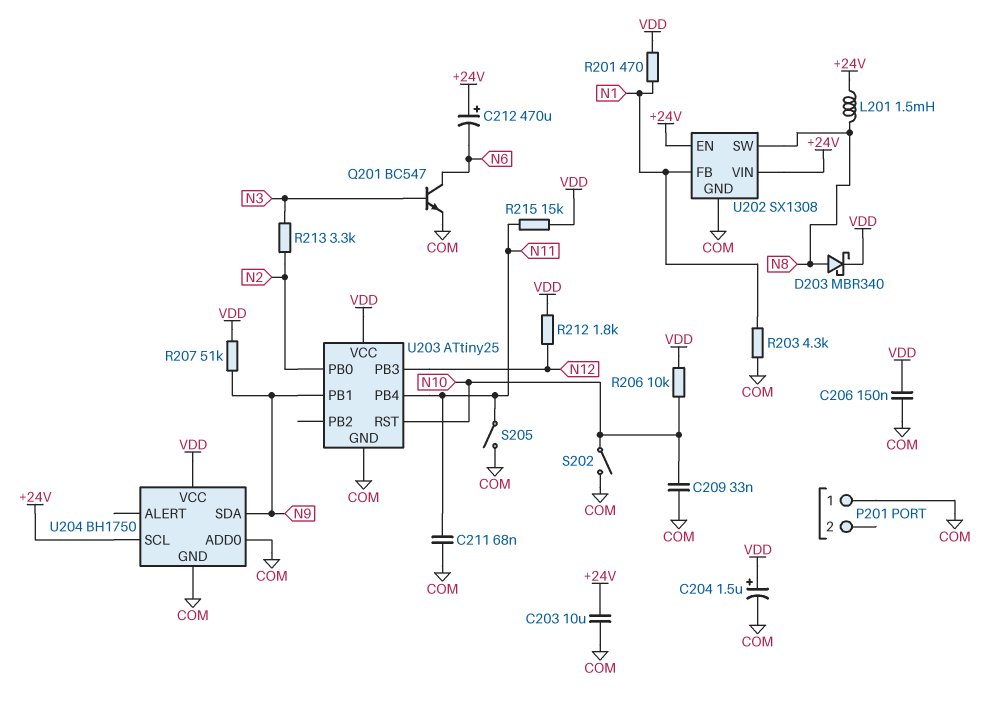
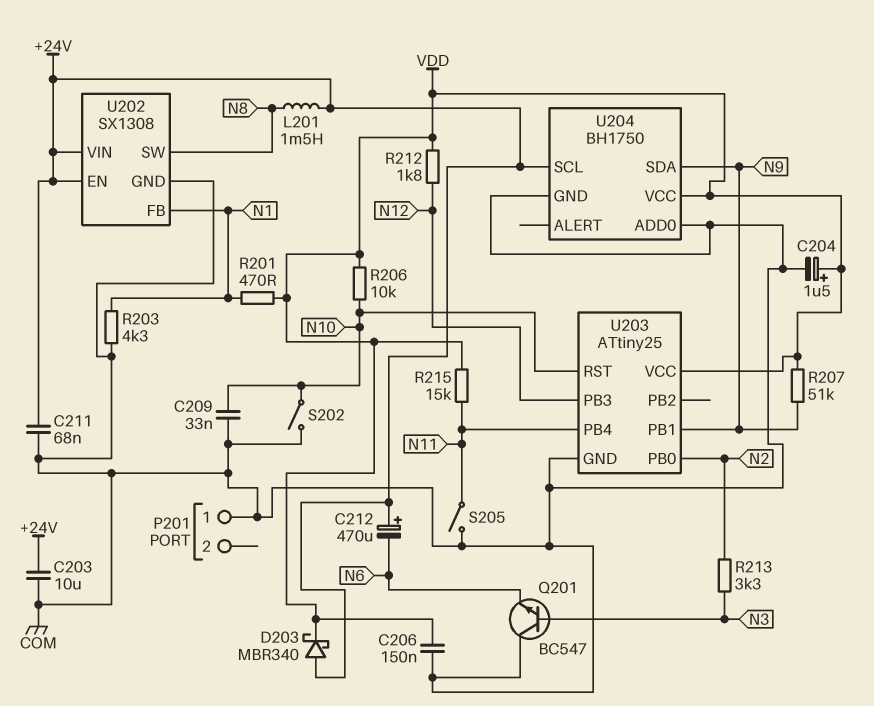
C211: 68nF (COM, N11) -> 68nF (+24V, COM)
D203: schottky MBR340 (A N8, K VDD) -> schottky MBR340 (A +24V, K VDD)
Q201: NPN BC547 (B N3, C N6, E COM) -> NPN BC547 (B N3, C COM, E N6)

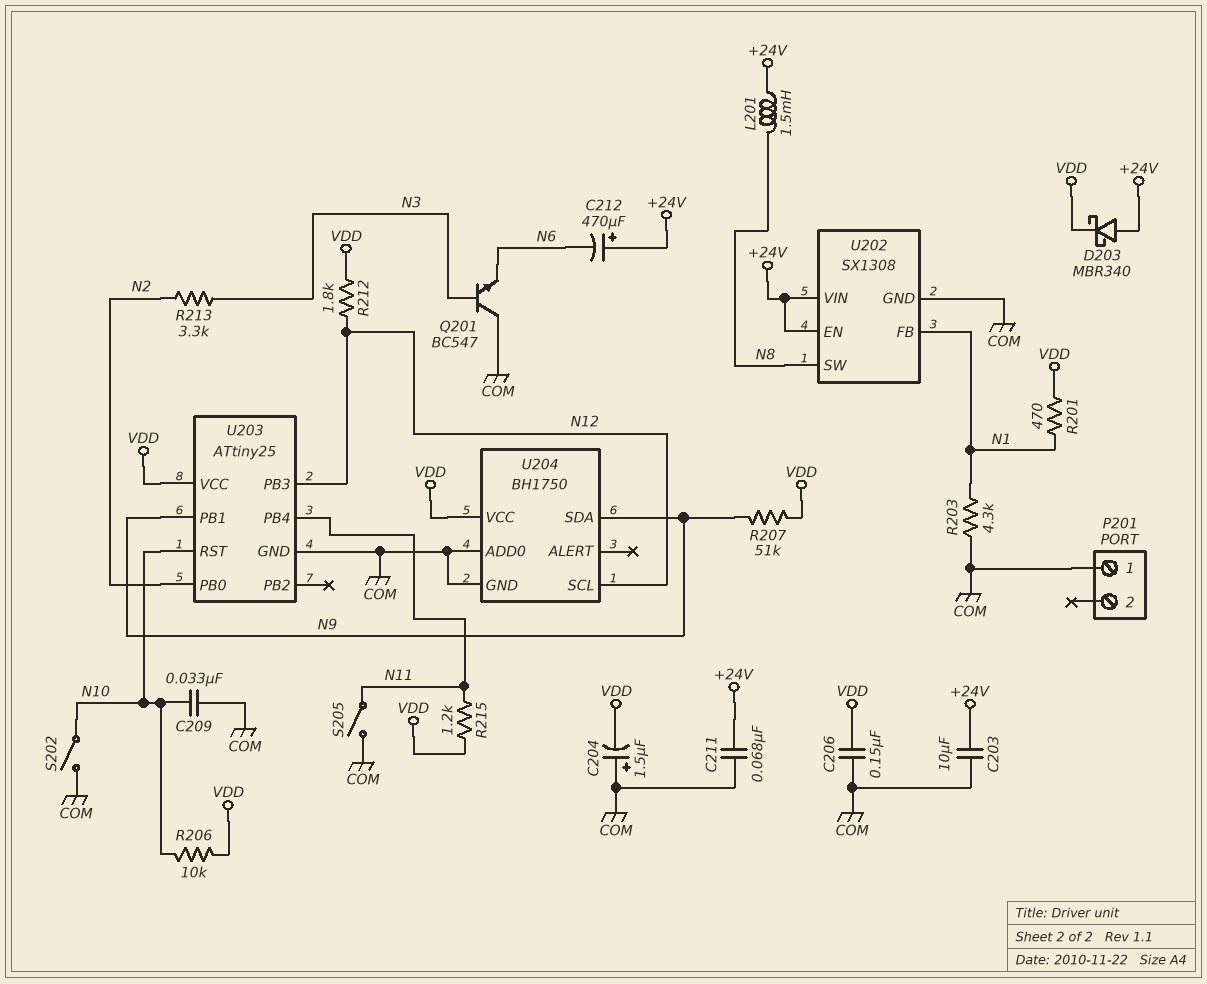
C204: 1.5uF (plus VDD, minus COM) -> 1.5uF (plus COM, minus VDD)
R215: 15k (N11, VDD) -> 1.2k (N11, VDD)
U204 pin SCL: +24V -> N12

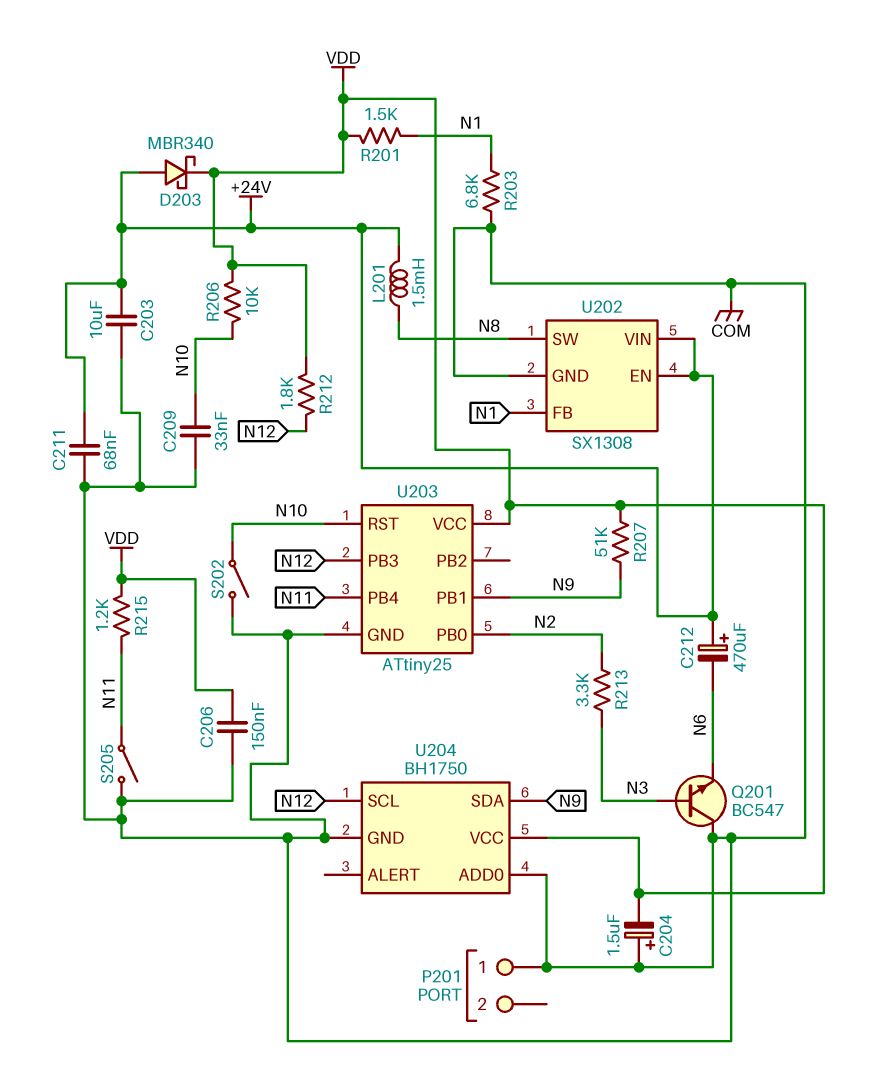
R201: 470 (N1, VDD) -> 1.5k (N1, VDD)
R203: 4.3k (COM, N1) -> 6.8k (COM, N1)

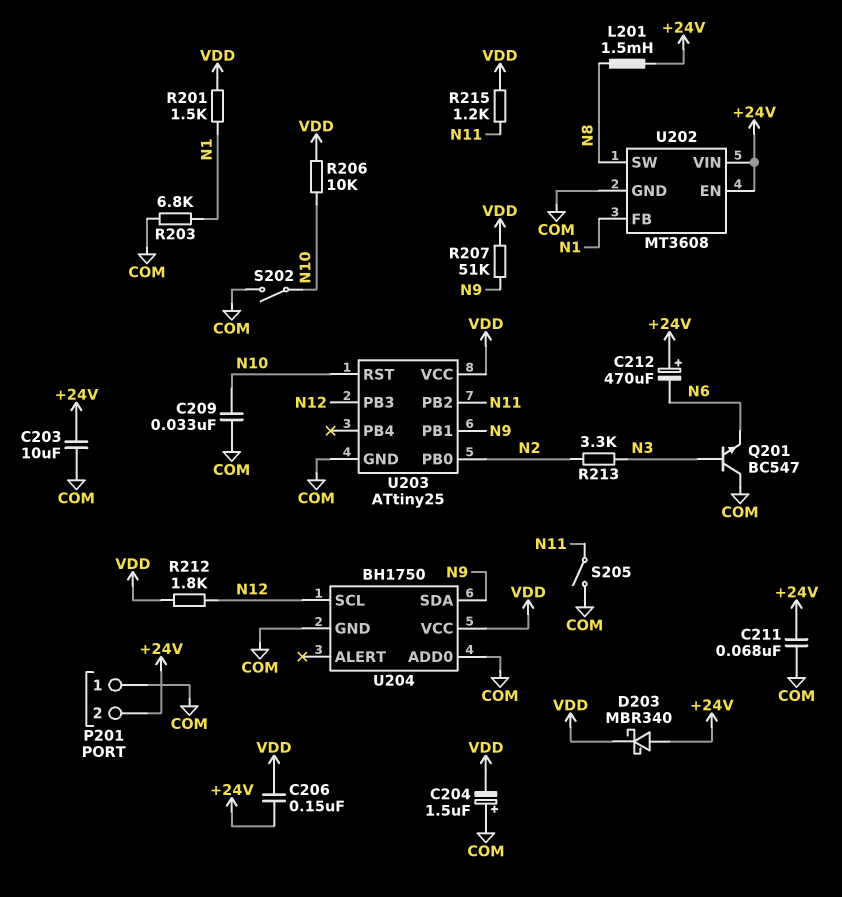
C206: 150nF (COM, VDD) -> 150nF (+24V, VDD)
P201 pin 2: none -> +24V
U202: SX1308 -> MT3608
U203 pin PB2: none -> N11
U203 pin PB4: N11 -> none

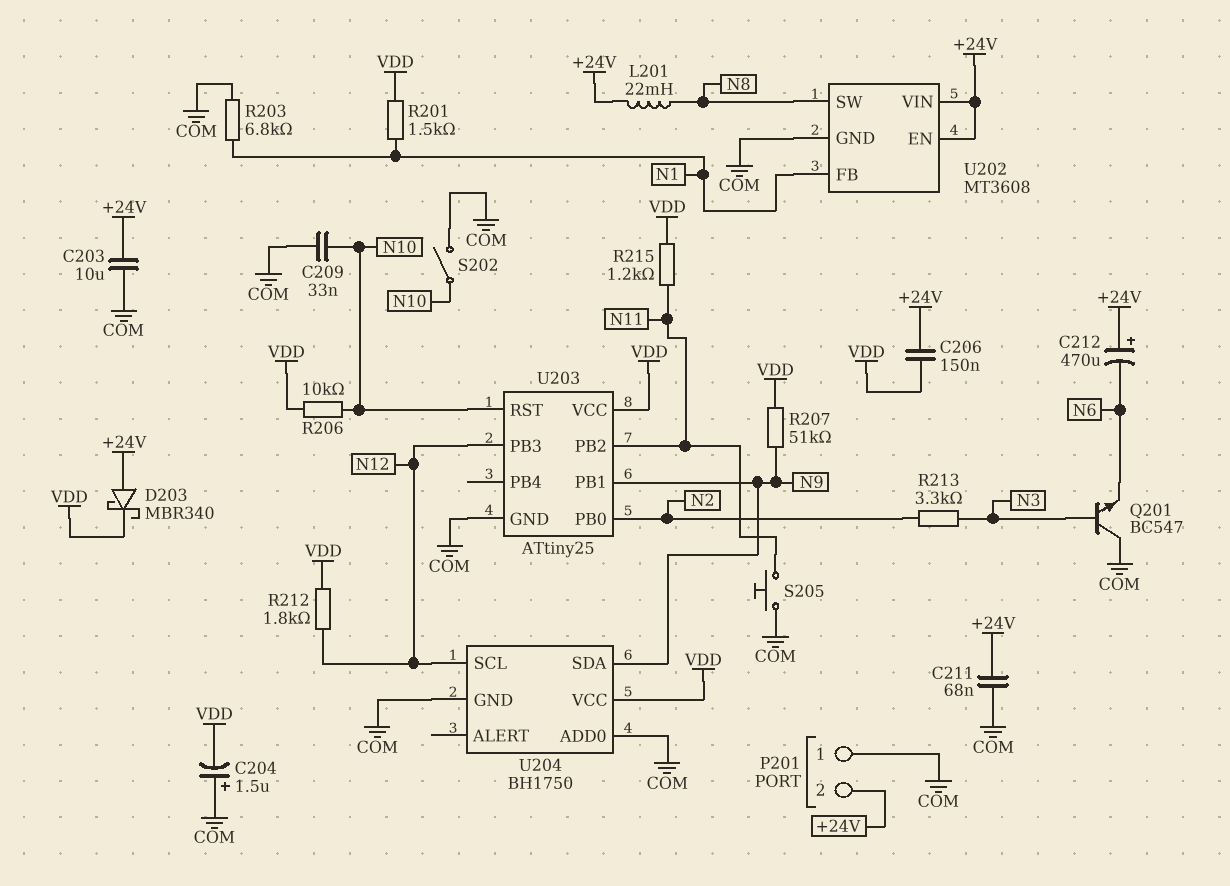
L201: 1.5mH (+24V, N8) -> 22mH (+24V, N8)
S205: switch (COM, N11) -> button (COM, N11)

